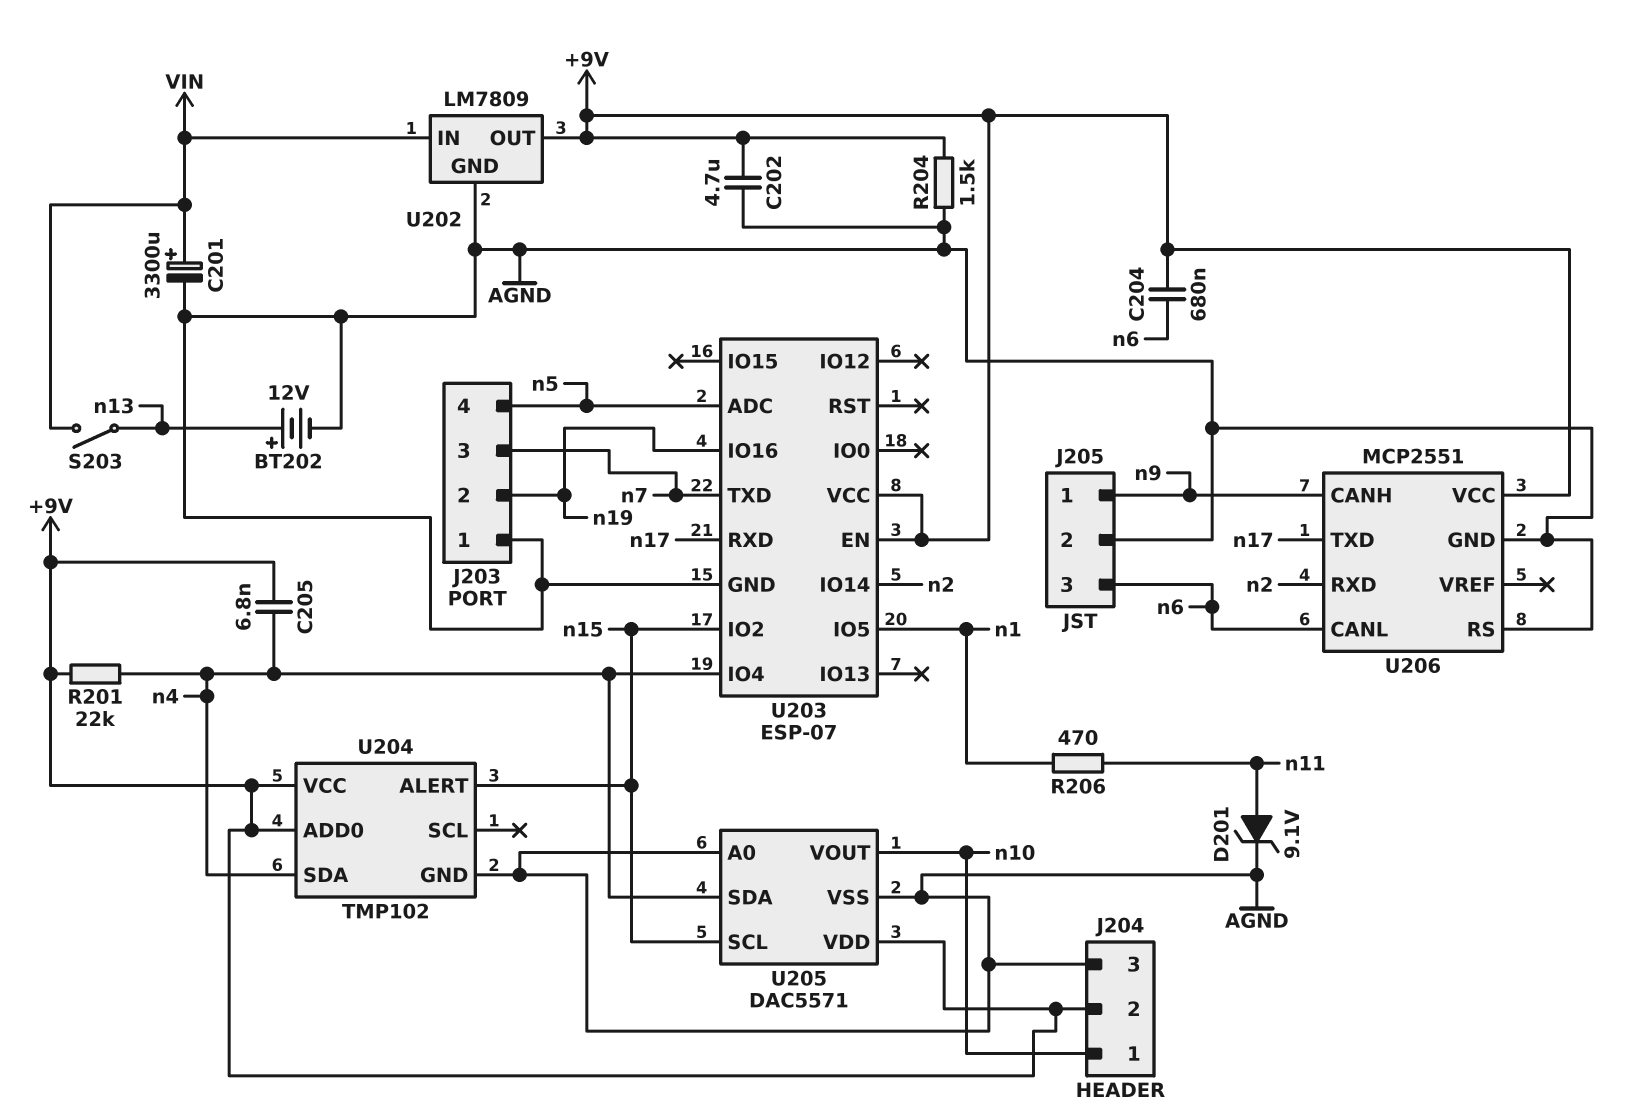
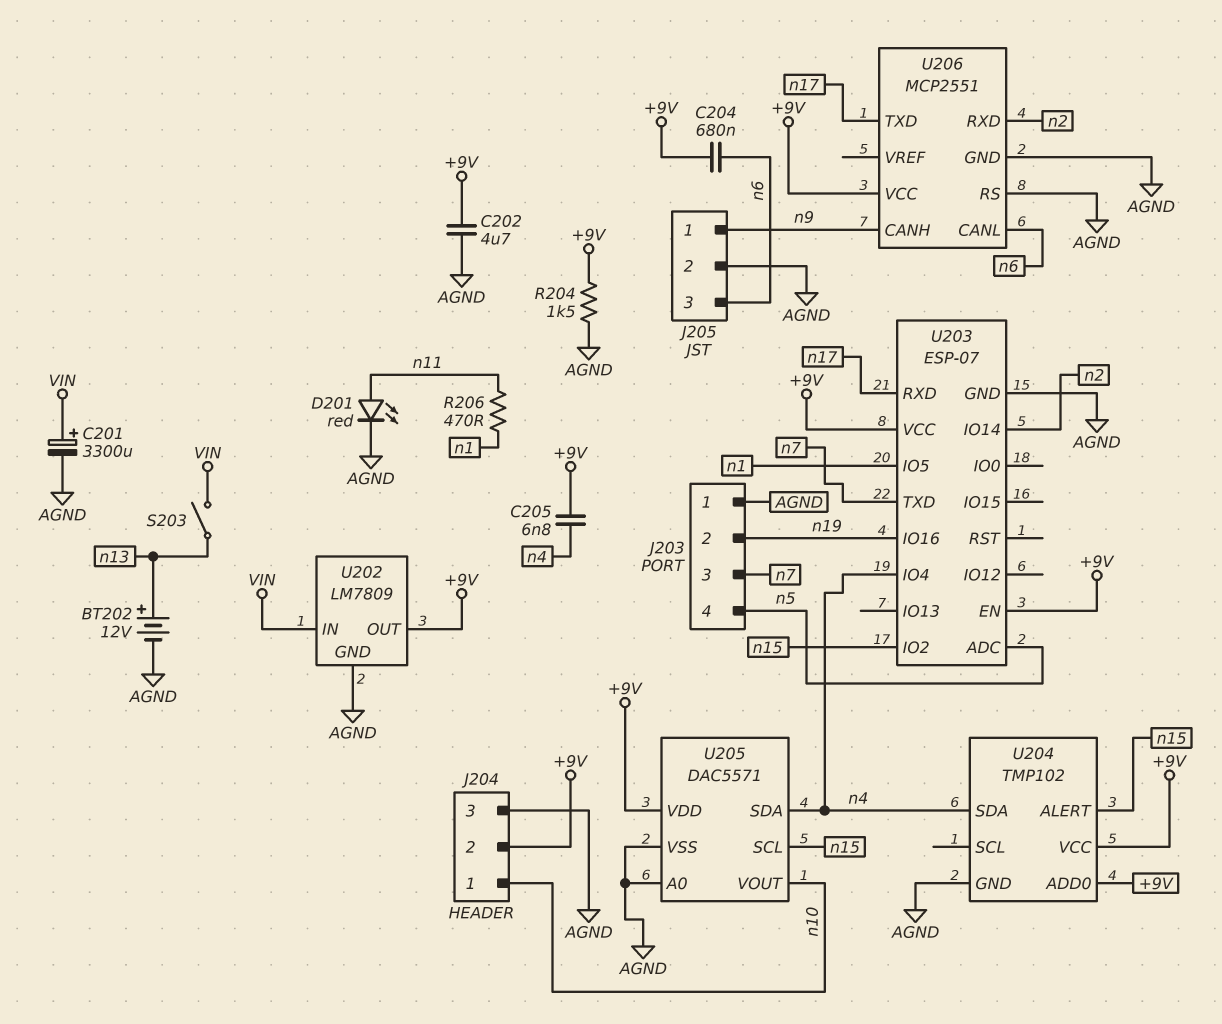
D201: zener 9.1V (A n11, K AGND) -> LED red (A n11, K AGND)
R201: 22k (+9V, n4) -> none

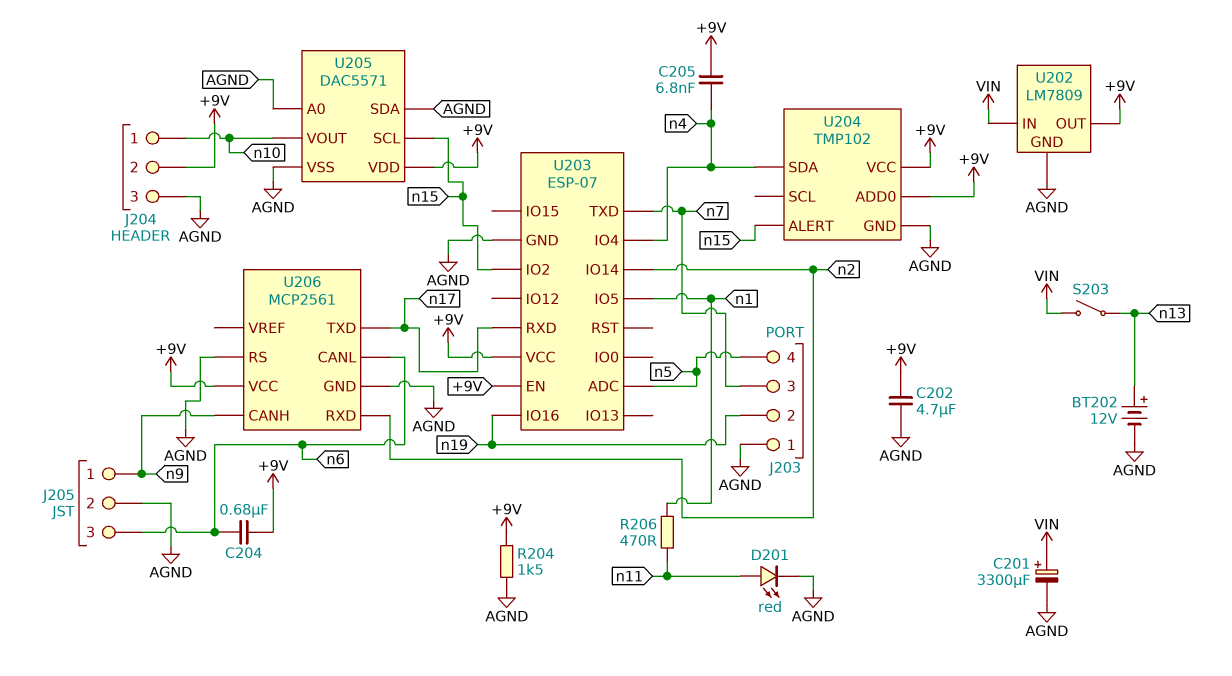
U205 pin SDA: n4 -> AGND
U206: MCP2551 -> MCP2561

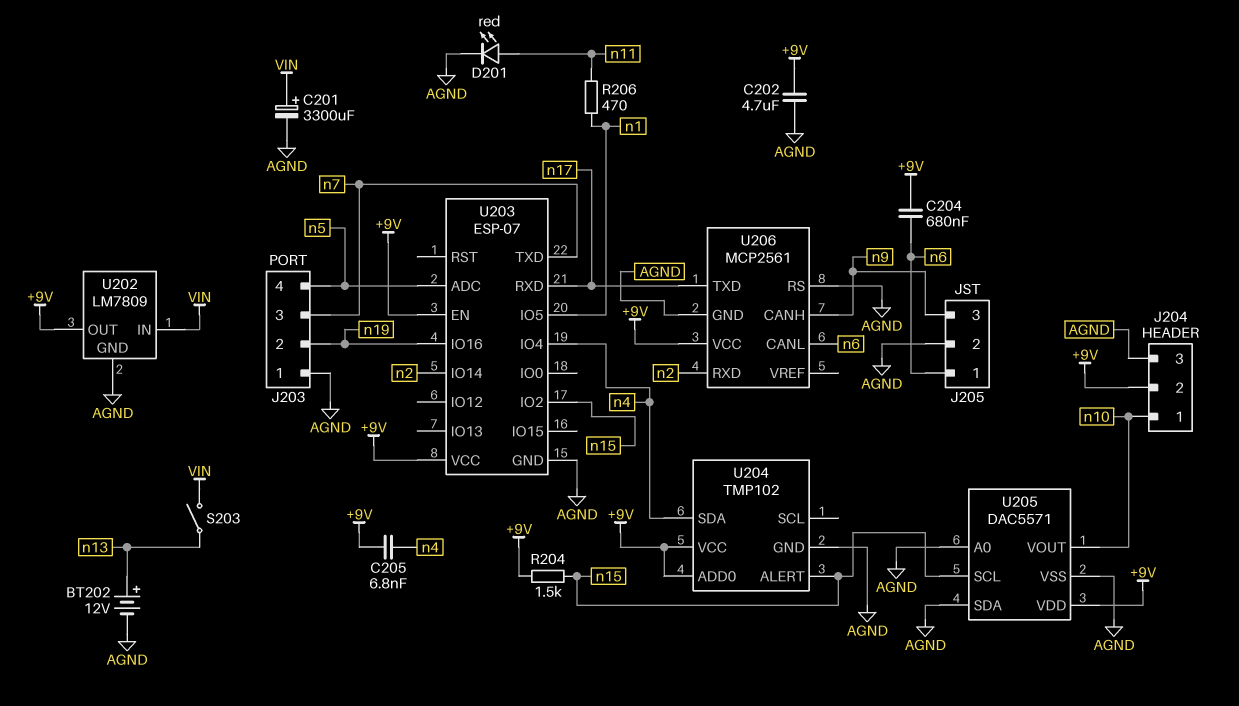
J205 pin 1: n9 -> n6
J205 pin 3: n6 -> n9
R204: 1.5k (+9V, AGND) -> 1.5k (+9V, n15)

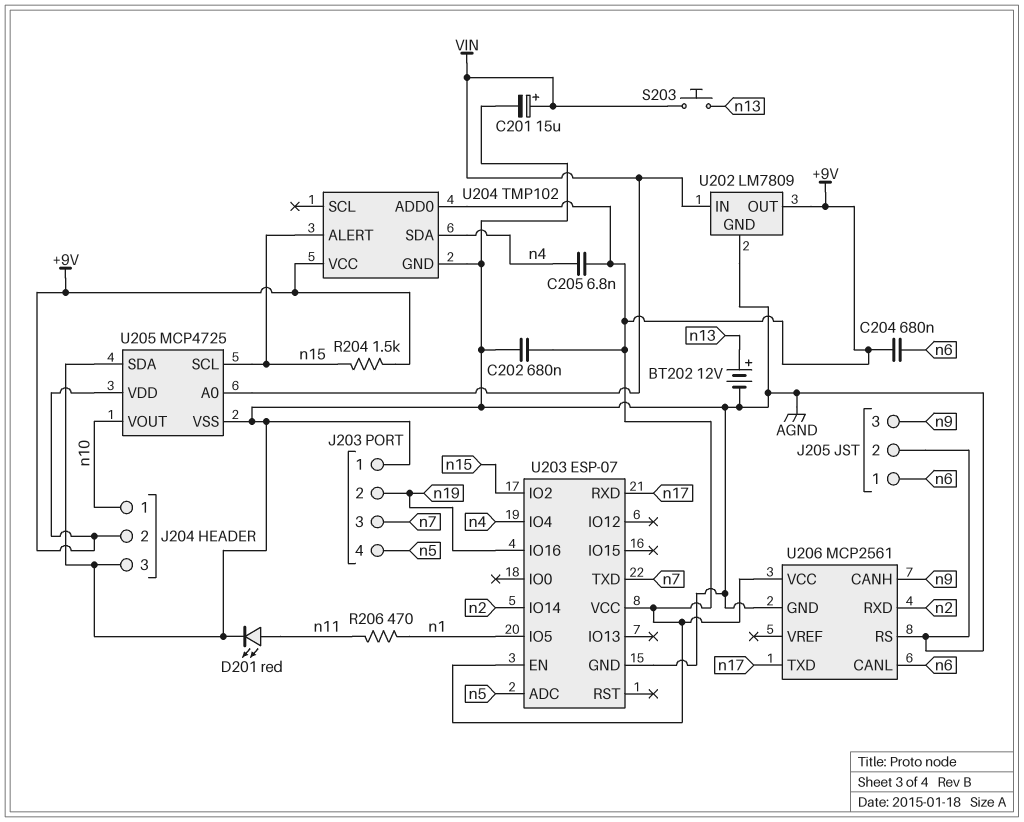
C201: 3300uF (plus VIN, minus AGND) -> 15uF (plus VIN, minus AGND)
C202: 4.7uF (+9V, AGND) -> 680nF (+9V, AGND)
S203: switch (VIN, n13) -> button (VIN, n13)
U205: DAC5571 -> MCP4725
U205 pin A0: AGND -> VIN

